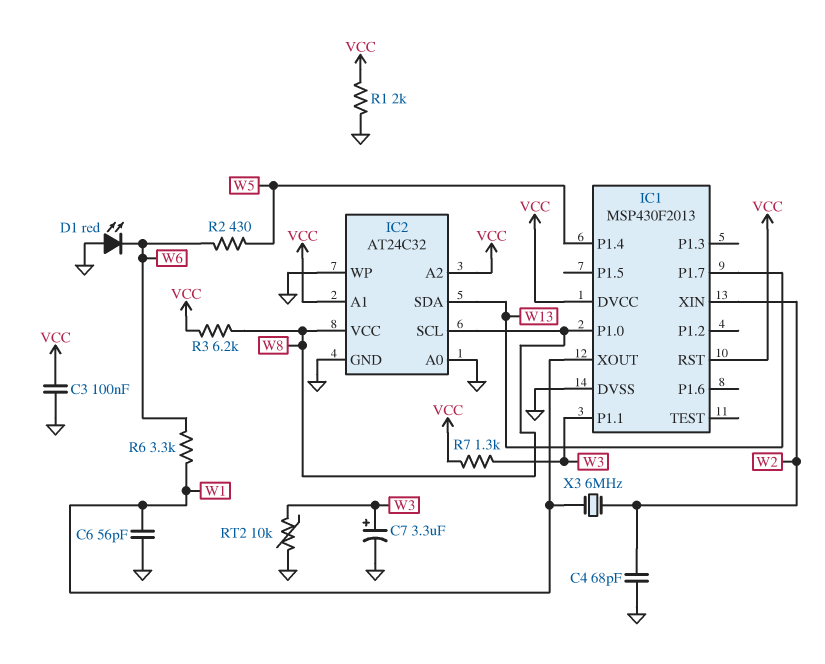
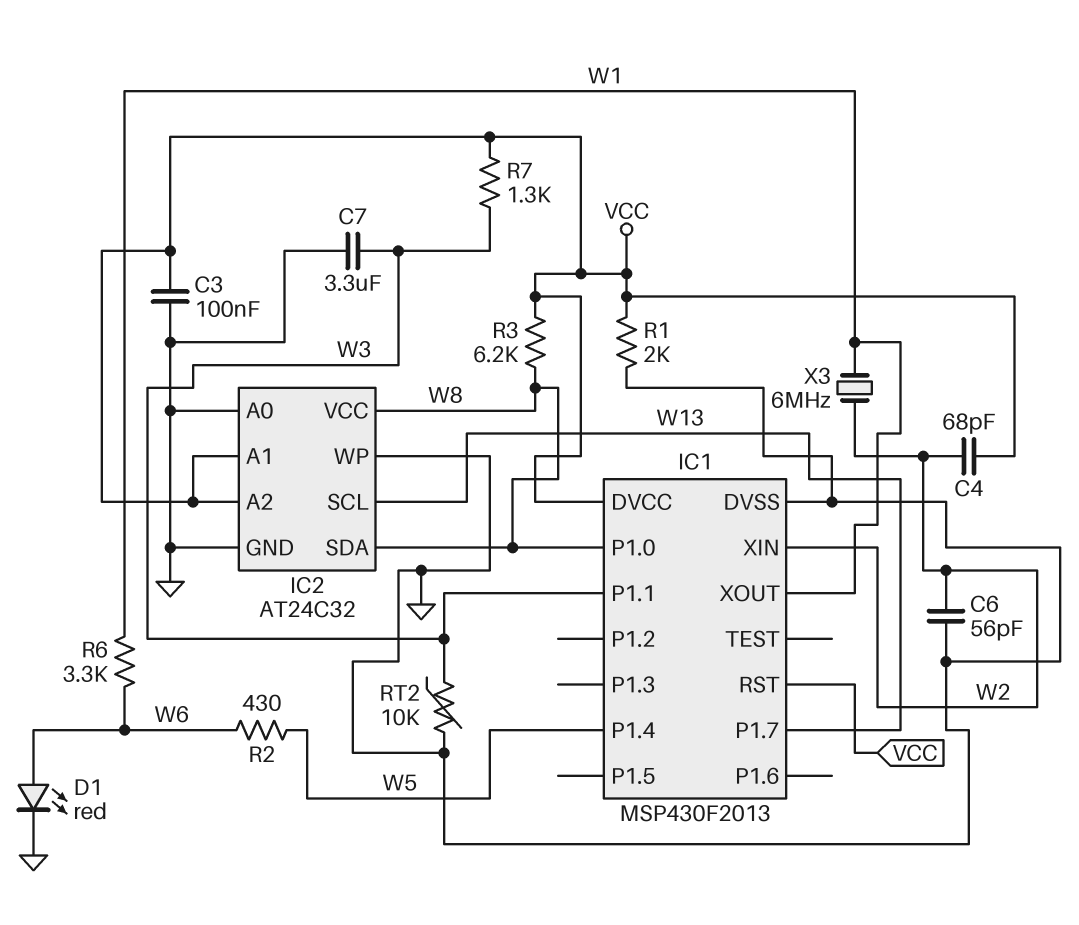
C4: 68pF (GND, W2) -> 68pF (VCC, W2)
C6: 56pF (GND, W1) -> 56pF (GND, W2)
C7: 3.3uF (plus W3, minus GND) -> 3.3uF (GND, W3)
D1: LED red (A GND, K W6) -> LED red (A W6, K GND)
IC2 pin SCL: W8 -> W13
IC2 pin SDA: W13 -> W8

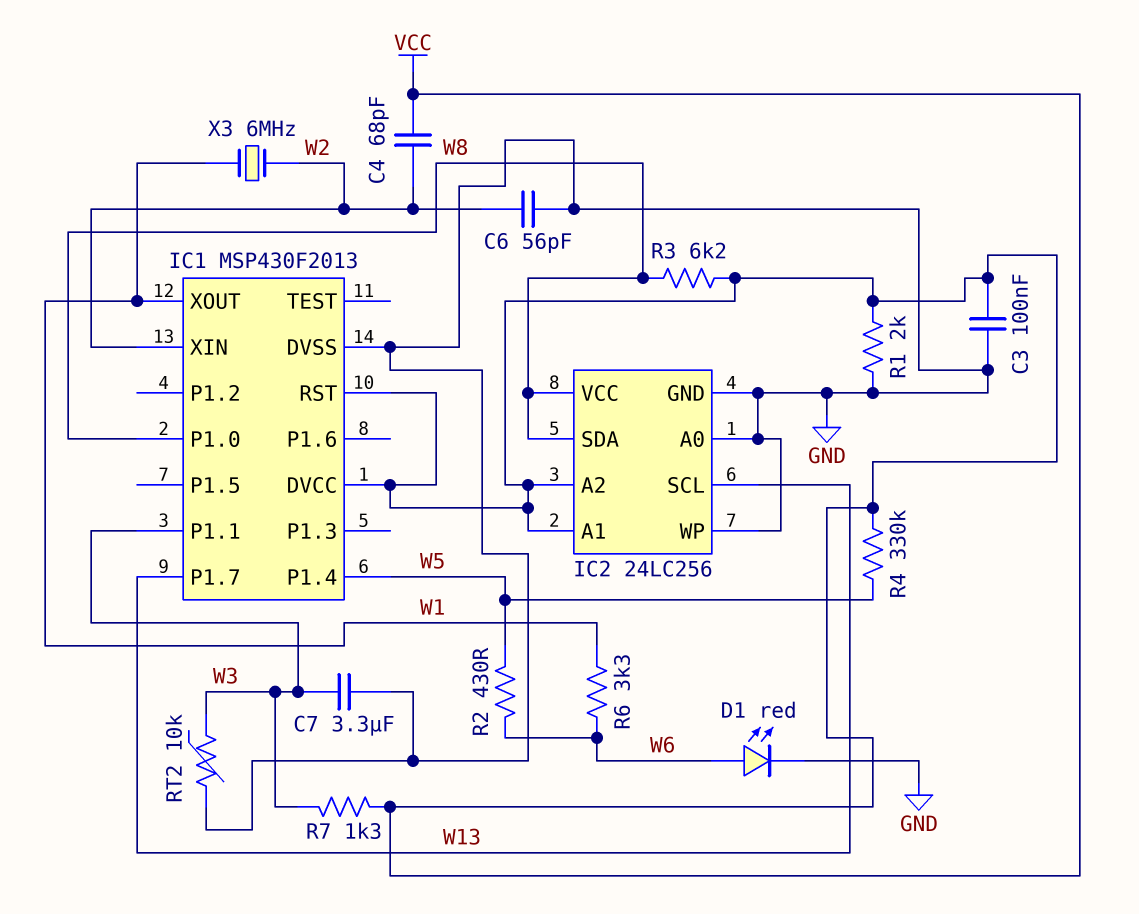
IC2: AT24C32 -> 24LC256
R4: none -> 330k (VCC, W5)

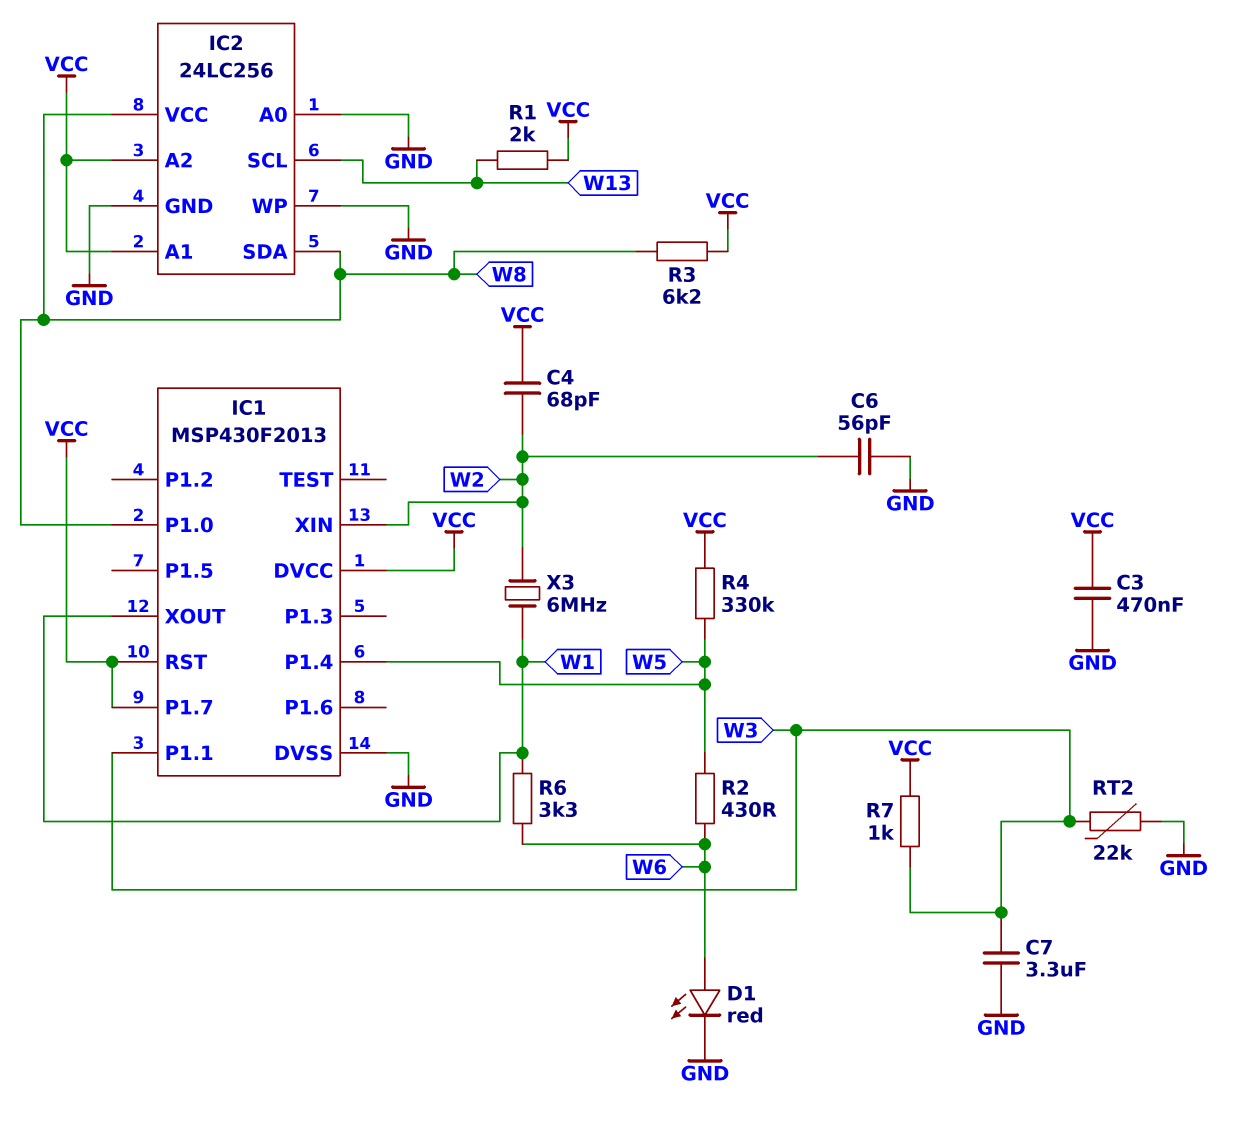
C3: 100nF (GND, VCC) -> 470nF (GND, VCC)
IC1 pin P1.7: W13 -> VCC
R1: 2k (GND, VCC) -> 2k (VCC, W13)
R7: 1.3k (VCC, W3) -> 1k (VCC, W3)
RT2: 10k (GND, W3) -> 22k (GND, W3)

